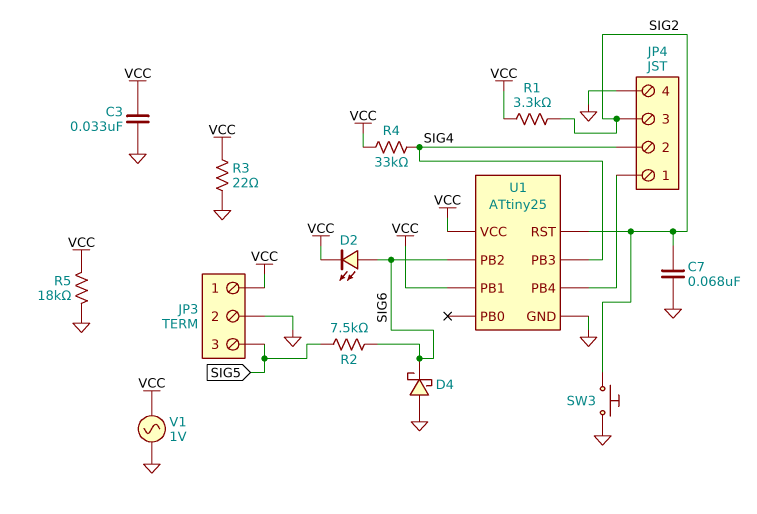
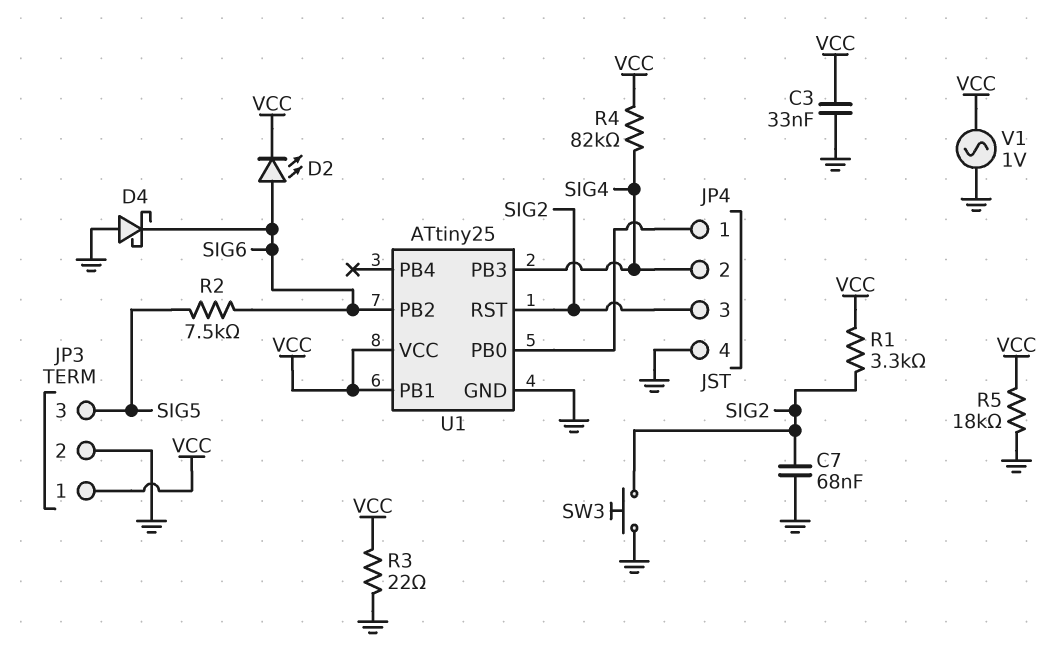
R4: 33k (SIG4, VCC) -> 82k (SIG4, VCC)
U1 pin PB0: none -> JP4/1
U1 pin PB4: JP4/1 -> none

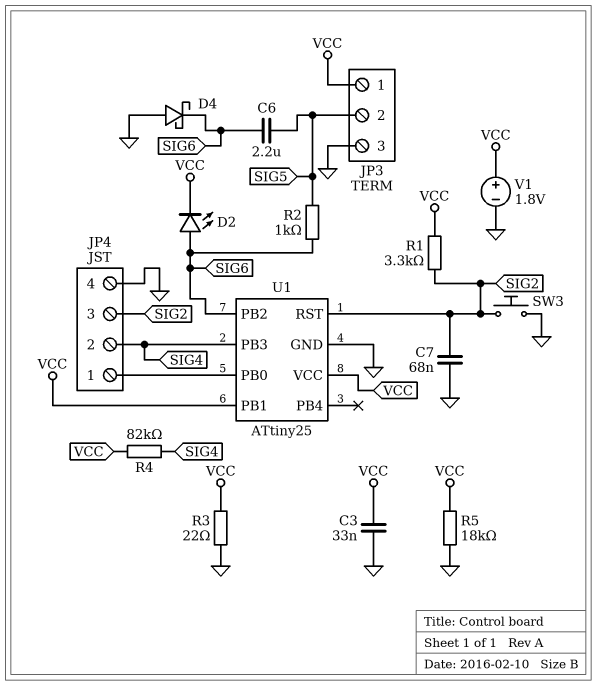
C6: none -> 2.2uF (SIG5, SIG6)
JP3 pin 2: GND -> SIG5
JP3 pin 3: SIG5 -> GND
R2: 7.5k (SIG5, SIG6) -> 1k (SIG5, SIG6)
V1: AC 1V (GND, VCC) -> 1.8V (plus VCC, minus GND)

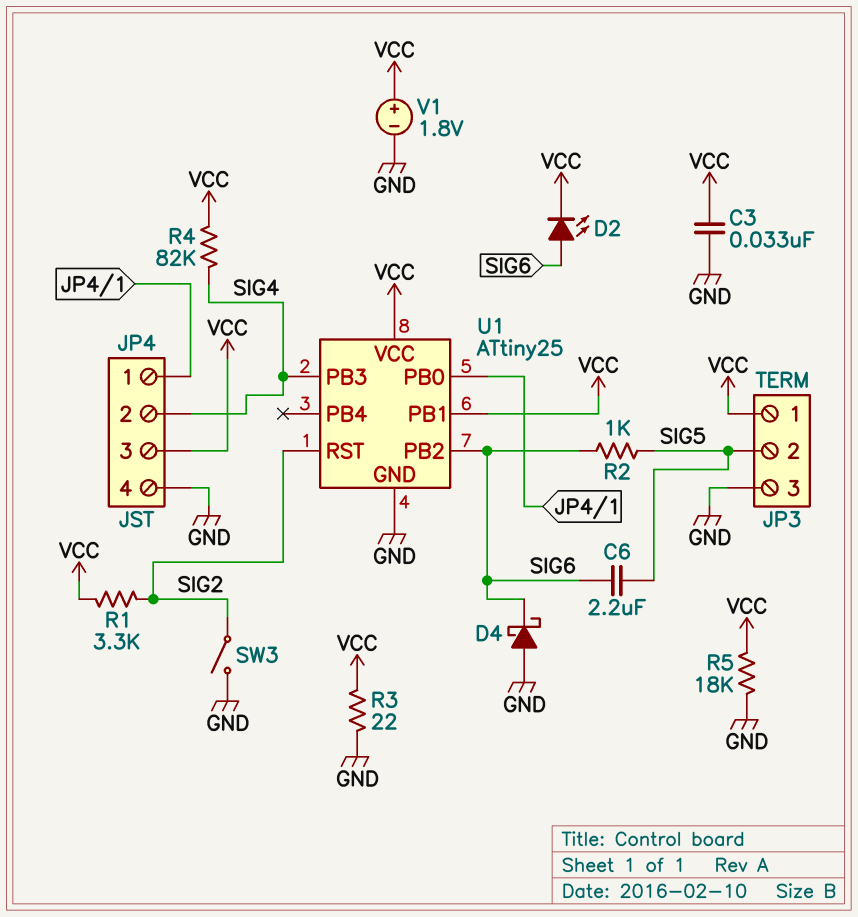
C7: 68nF (GND, SIG2) -> none
JP4 pin 3: SIG2 -> VCC
SW3: button (GND, SIG2) -> switch (GND, SIG2)

